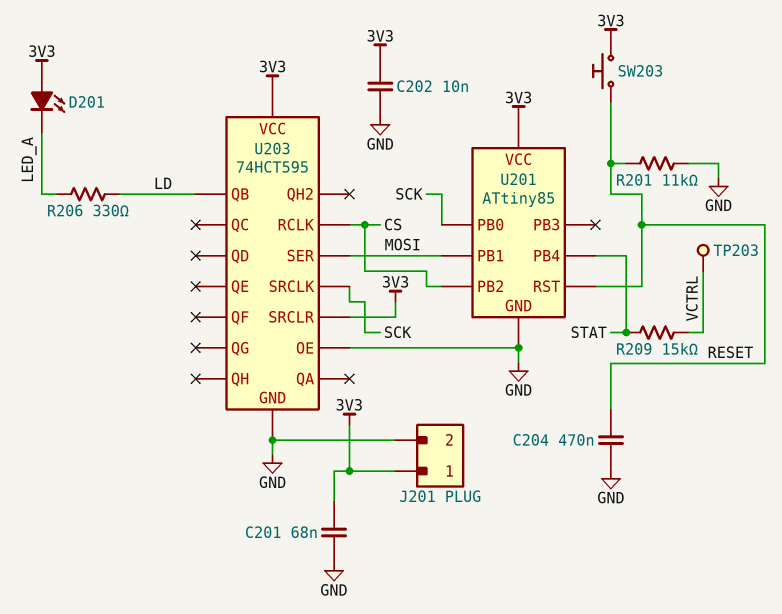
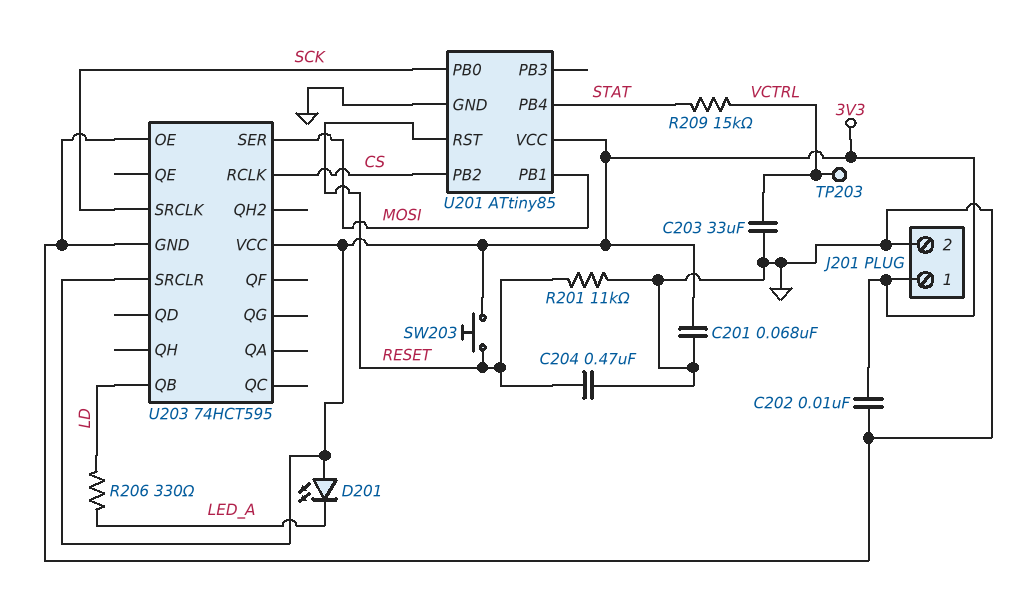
C203: none -> 33uF (GND, VCTRL)

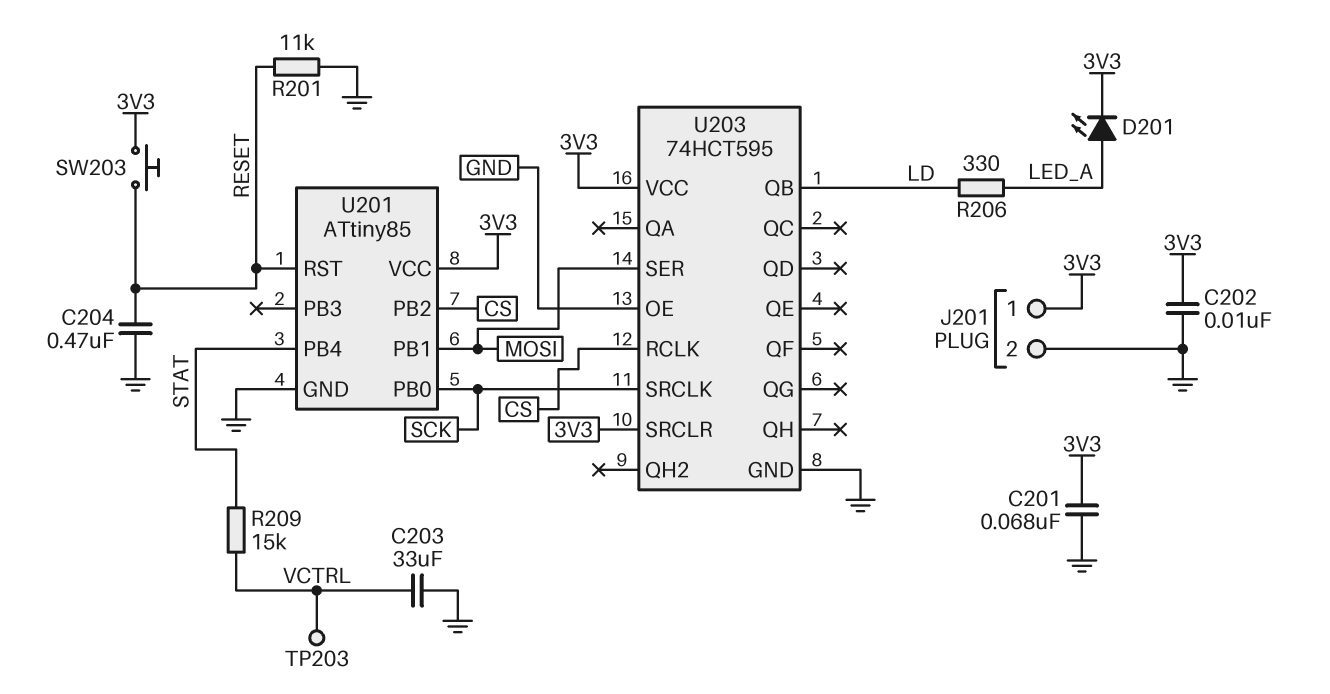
D201: LED (A 3V3, K LED_A) -> LED (A LED_A, K 3V3)

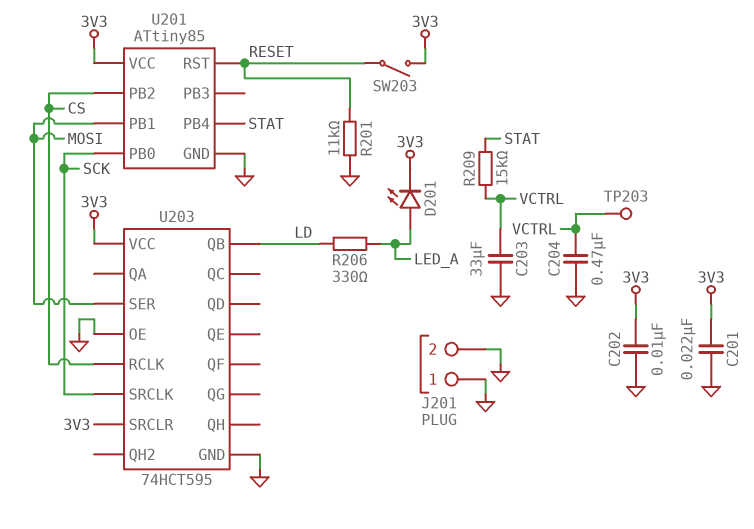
C201: 68nF (3V3, GND) -> 22nF (3V3, GND)
C204: 470nF (GND, RESET) -> 470nF (GND, VCTRL)
J201 pin 1: 3V3 -> GND
SW203: button (3V3, RESET) -> switch (3V3, RESET)

